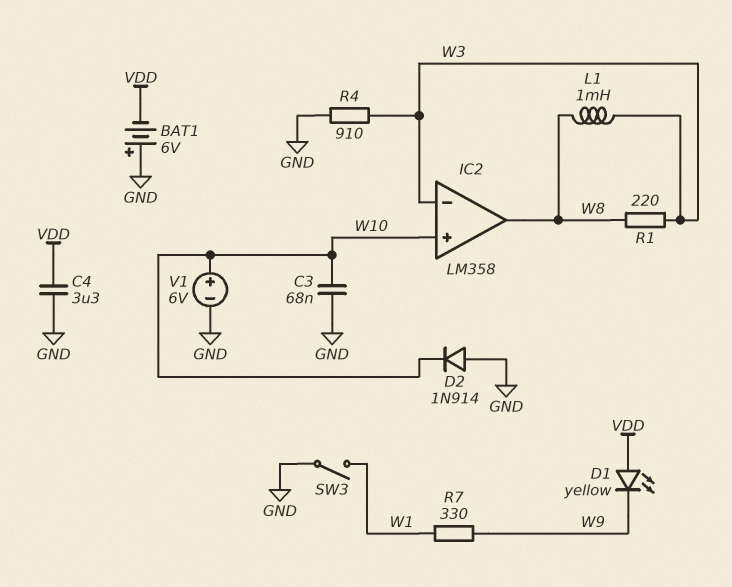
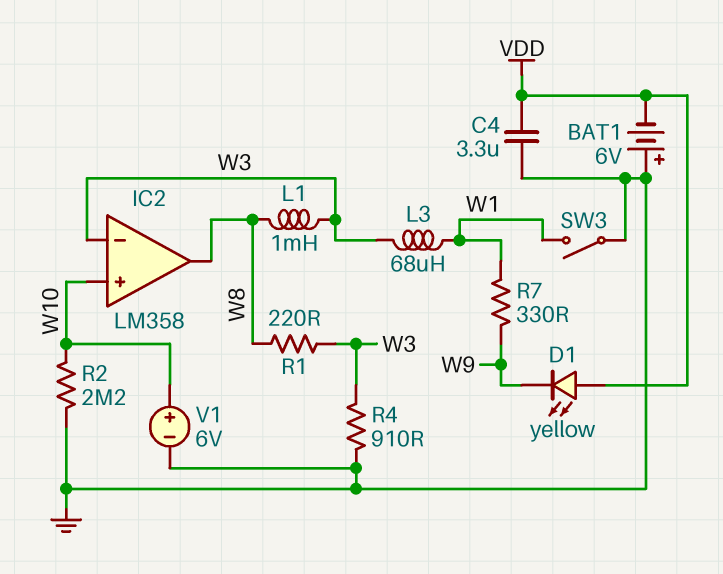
C3: 68nF (GND, W10) -> none
D2: diode 1N914 (A GND, K W10) -> none
L3: none -> 68uH (W1, W3)
R2: none -> 2.2M (GND, W10)

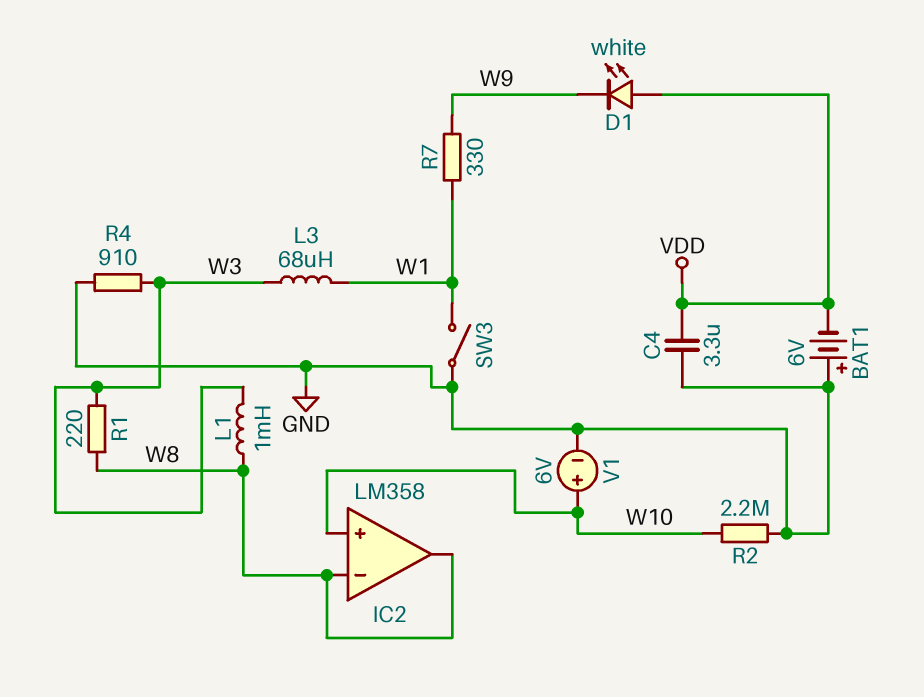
D1: LED yellow (A VDD, K W9) -> LED white (A VDD, K W9)
IC2 pin in-: W3 -> W8

